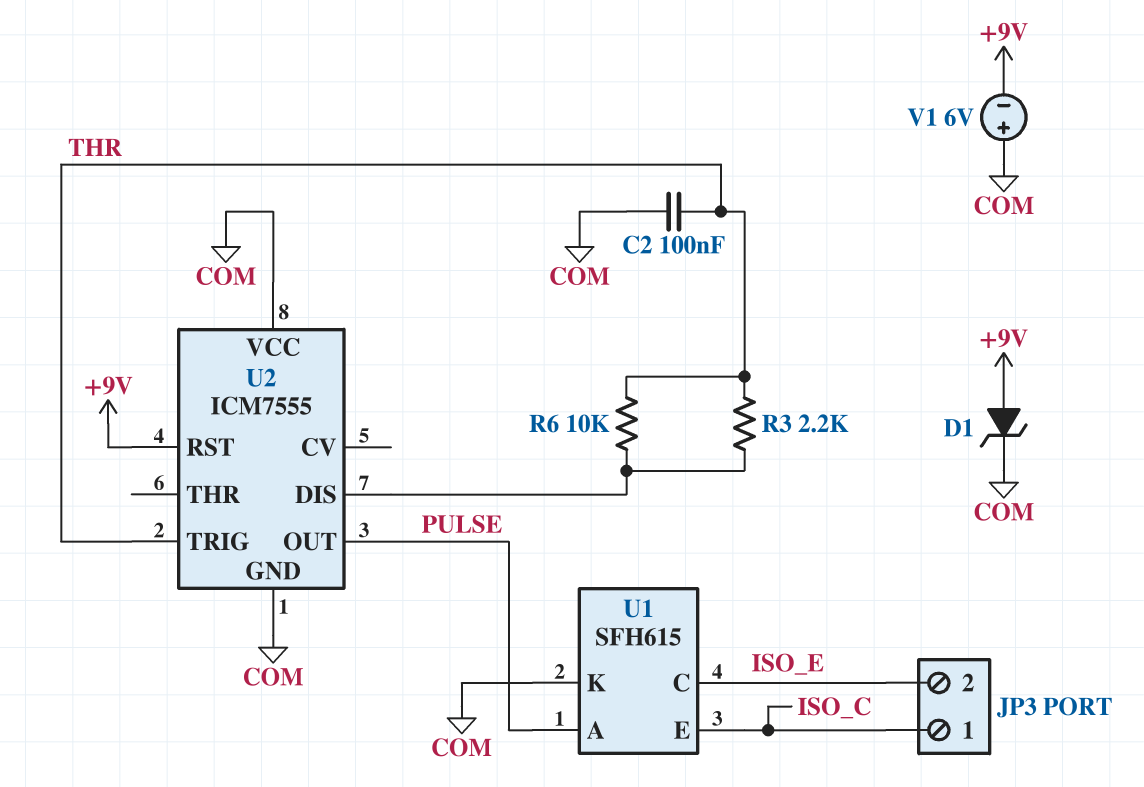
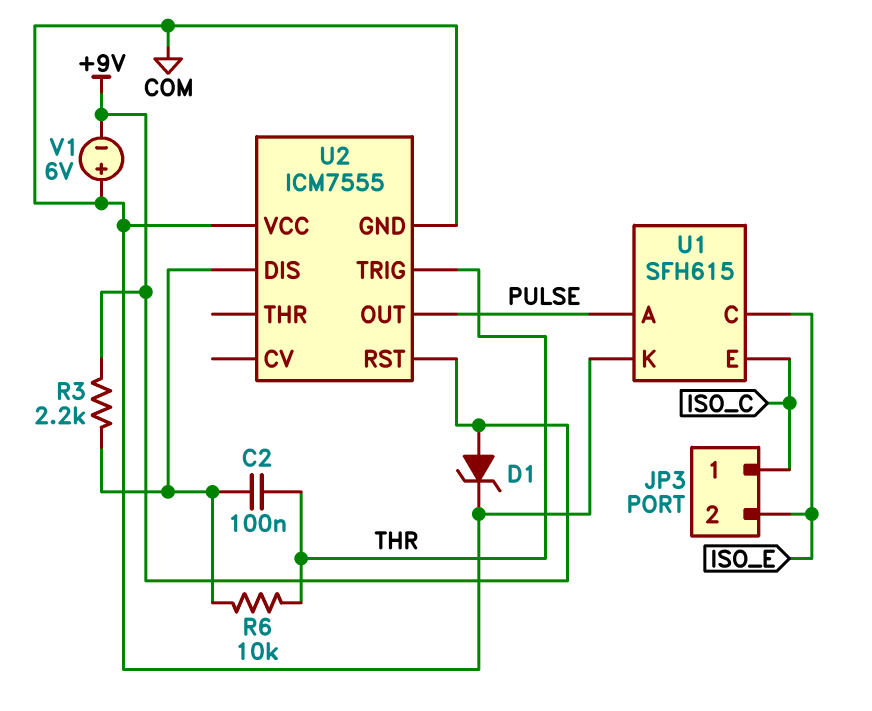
C2: 100nF (COM, THR) -> 100nF (THR, U2/DIS)
R3: 2.2k (THR, U2/DIS) -> 2.2k (+9V, U2/DIS)

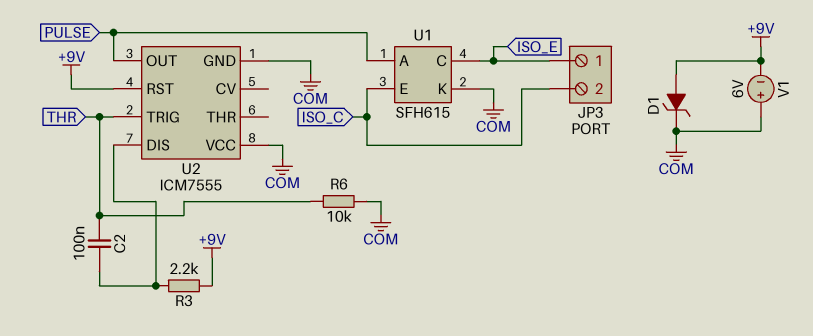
JP3 pin 1: ISO_C -> ISO_E
JP3 pin 2: ISO_E -> ISO_C
R6: 10k (THR, U2/DIS) -> 10k (COM, THR)

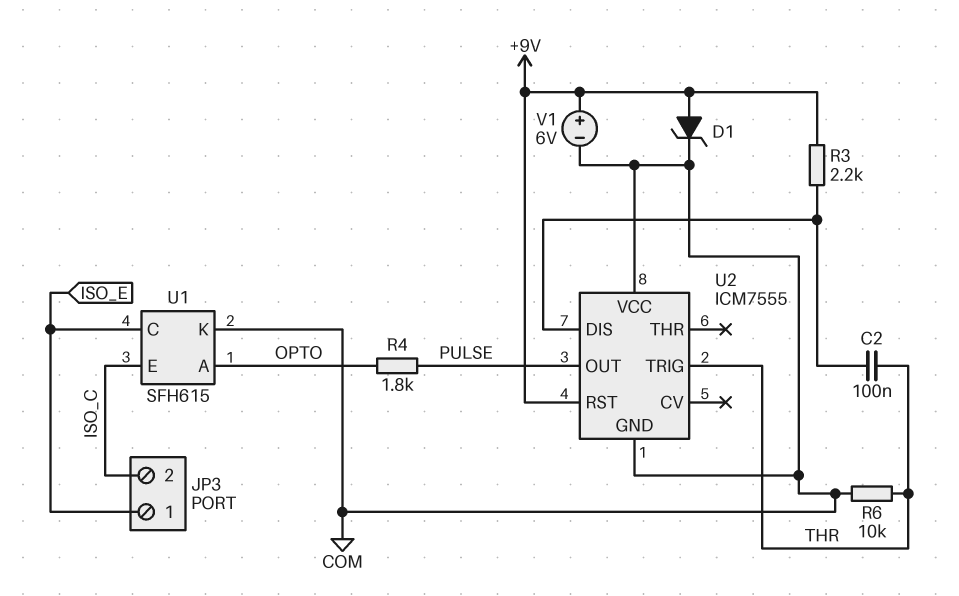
R4: none -> 1.8k (OPTO, PULSE)
U1 pin A: PULSE -> OPTO
V1: 6V (plus COM, minus +9V) -> 6V (plus +9V, minus COM)

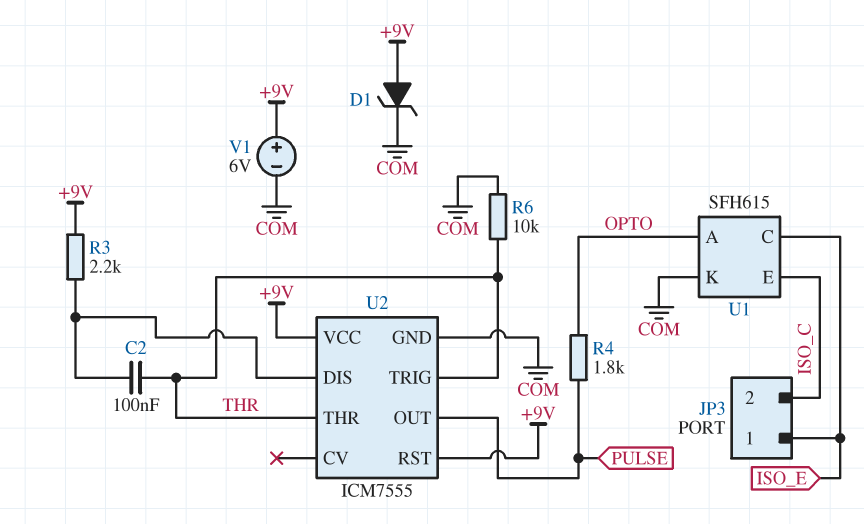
U2 pin THR: none -> THR
U2 pin VCC: COM -> +9V

